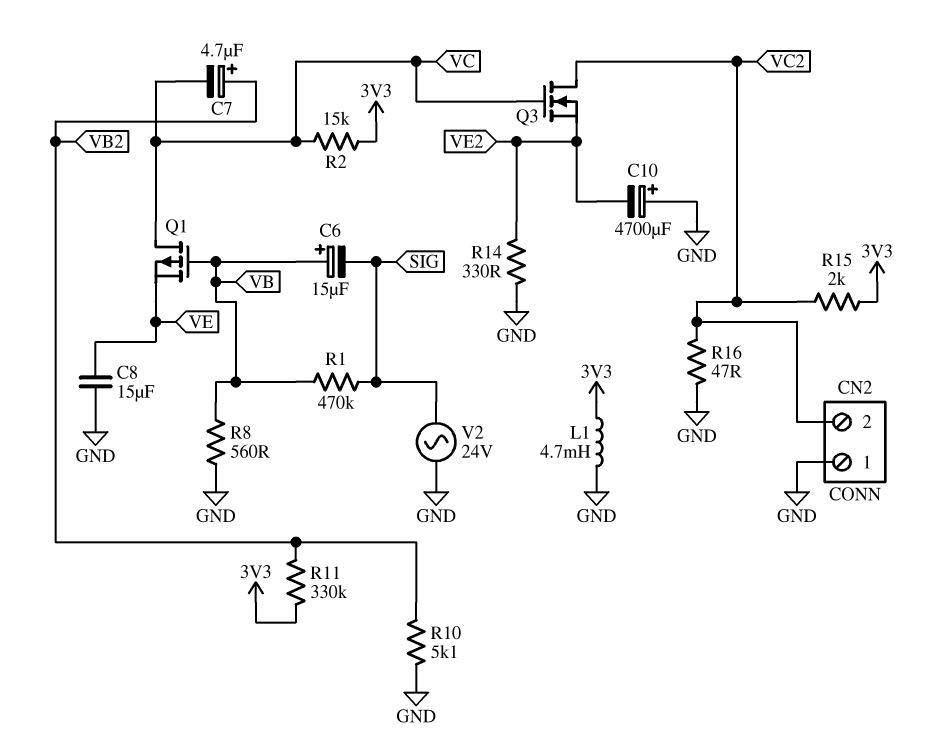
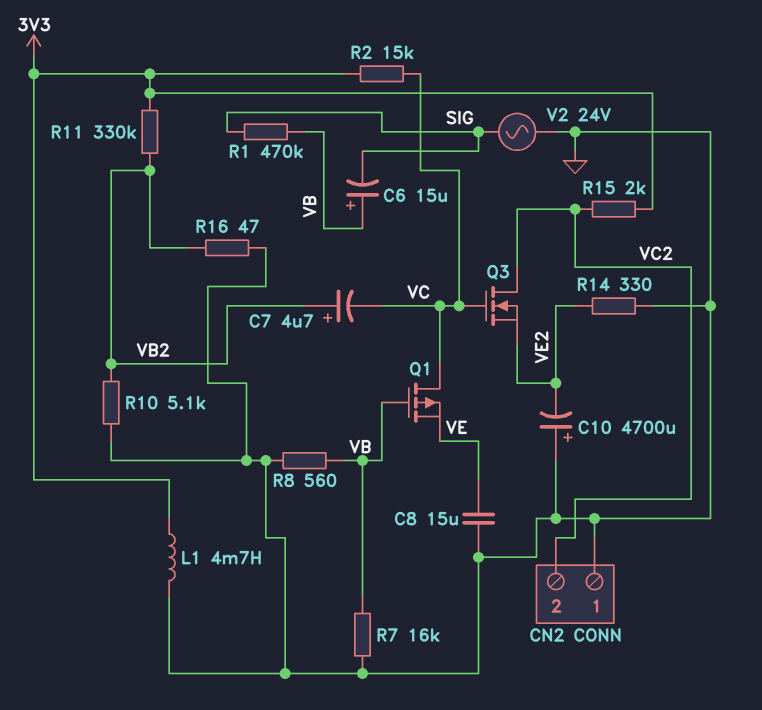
R7: none -> 16k (GND, VB)
R16: 47 (GND, VC2) -> 47 (GND, VB2)

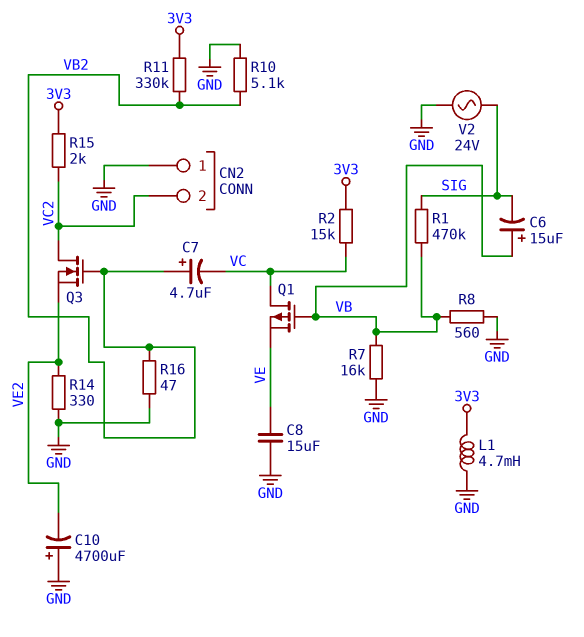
Q3: NMOS (G VC, D VC2, S VE2) -> NMOS (G VB2, D VC2, S VE2)

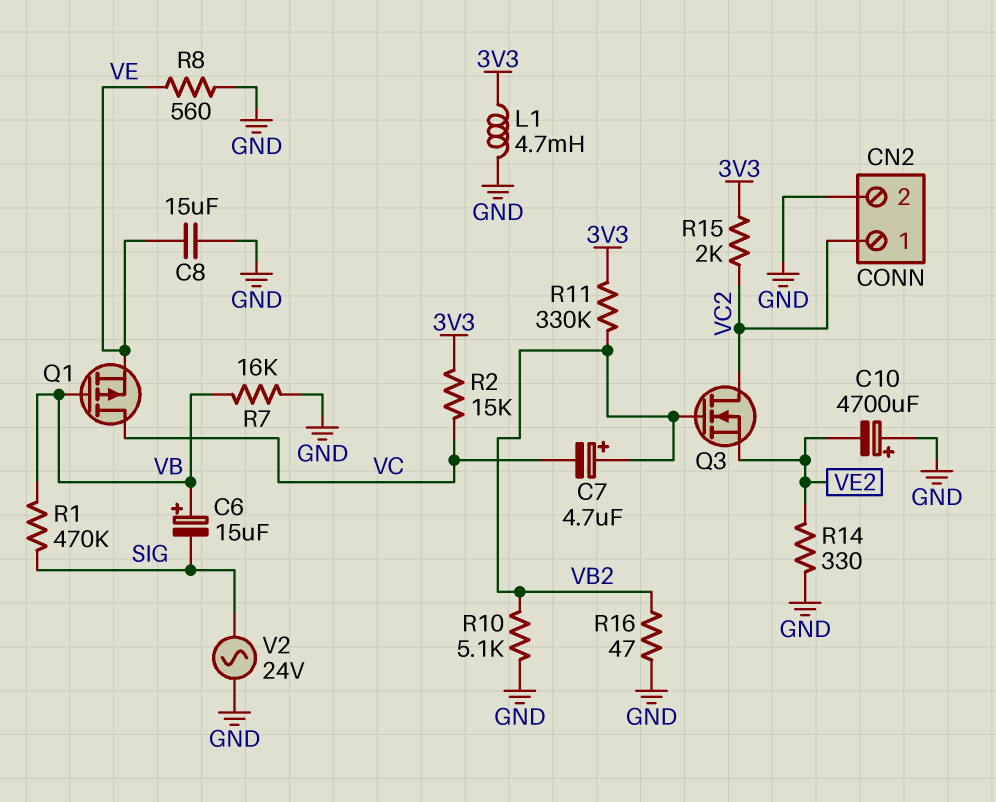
CN2 pin 1: GND -> VC2
CN2 pin 2: VC2 -> GND
R8: 560 (GND, VB) -> 560 (GND, VE)

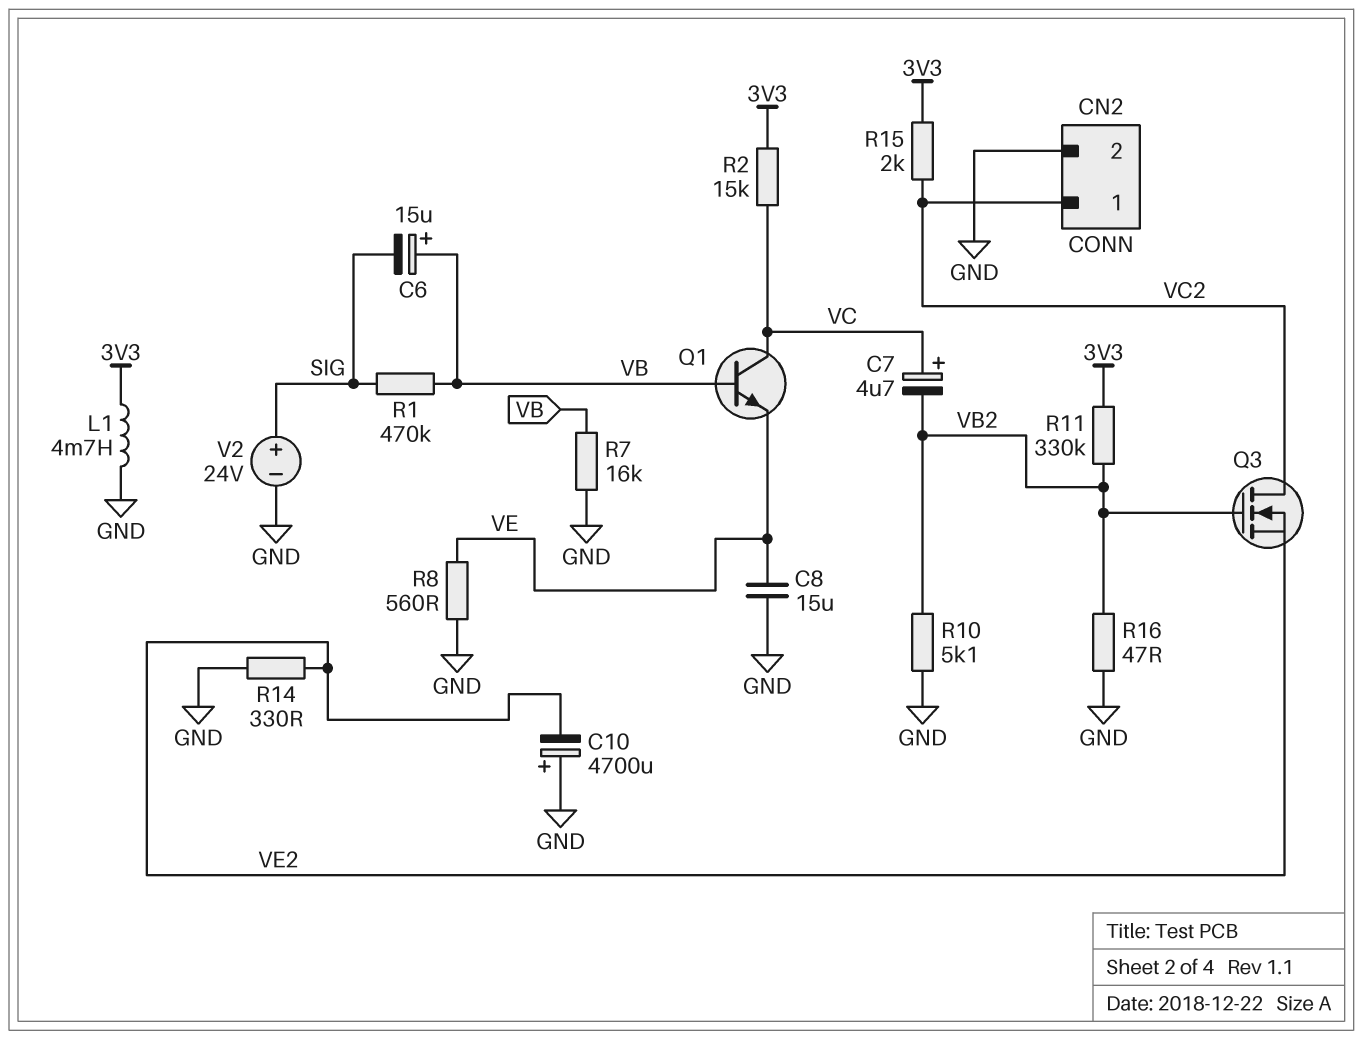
C7: 4.7uF (plus VB2, minus VC) -> 4.7uF (plus VC, minus VB2)
Q1: PMOS (G VB, D VC, S VE) -> NPN (B VB, C VC, E VE)
V2: AC 24V (GND, SIG) -> 24V (plus SIG, minus GND)

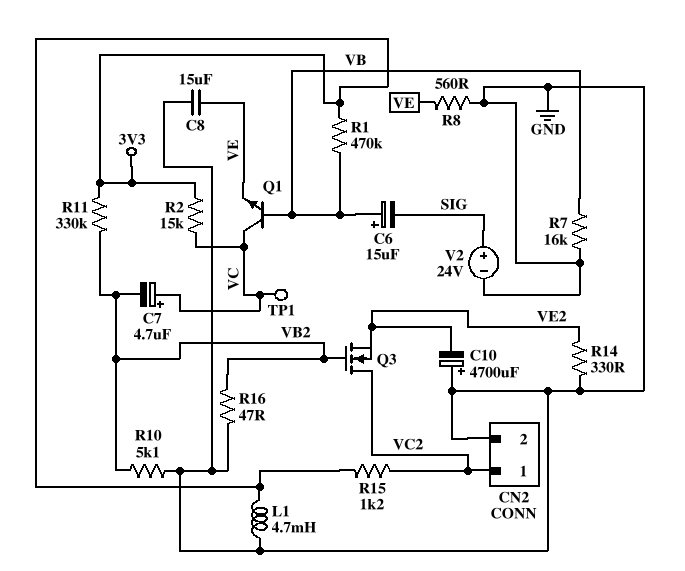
R1: 470k (SIG, VB) -> 470k (3V3, VB)
R15: 2k (3V3, VC2) -> 1.2k (3V3, VC2)
TP1: none -> test point (VC)

